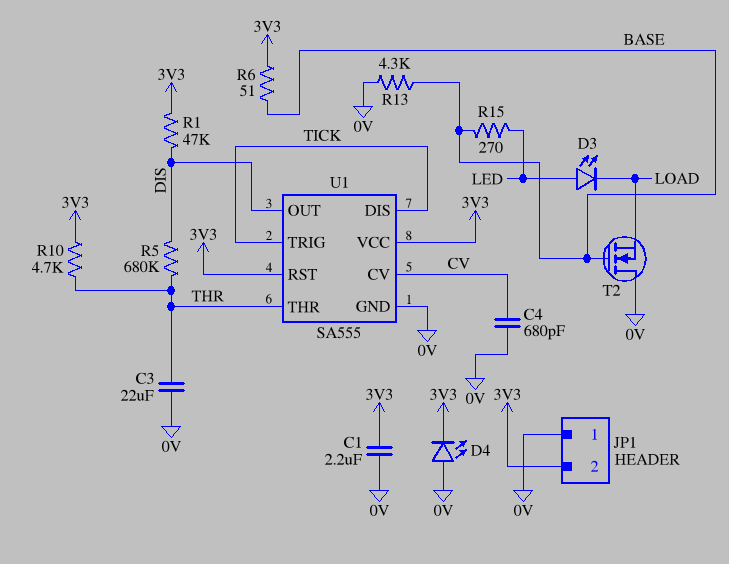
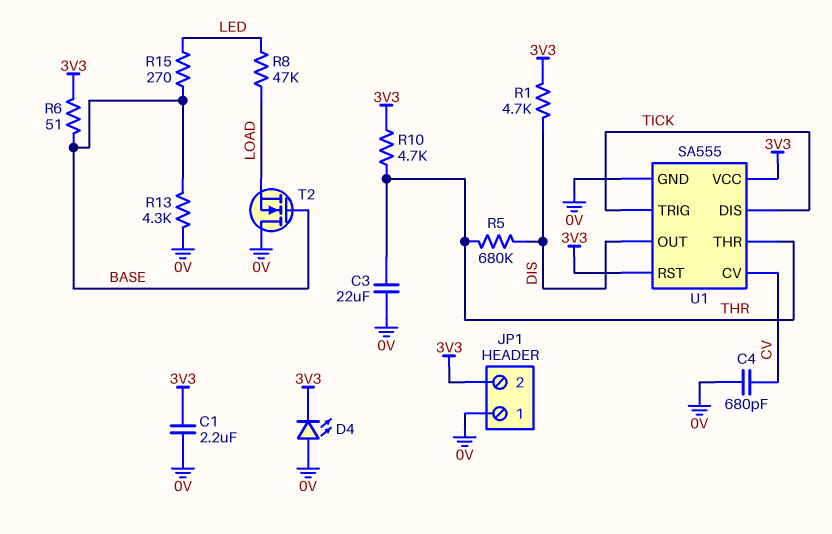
D3: LED (A LED, K LOAD) -> none
R1: 47k (3V3, DIS) -> 4.7k (3V3, DIS)
R8: none -> 47k (LED, LOAD)

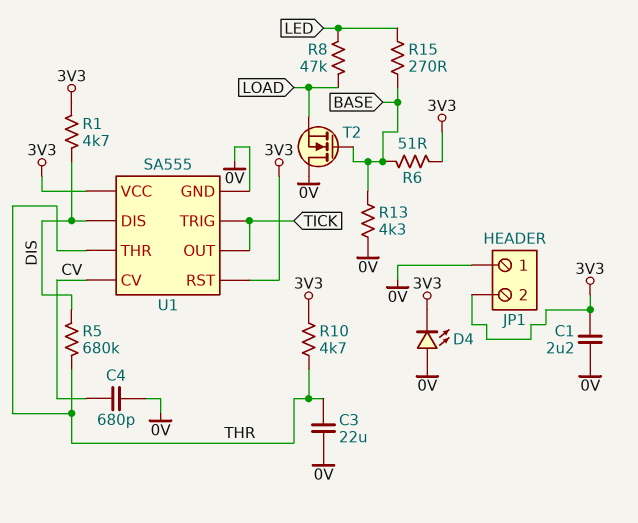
U1 pin DIS: TICK -> DIS
U1 pin OUT: DIS -> TICK

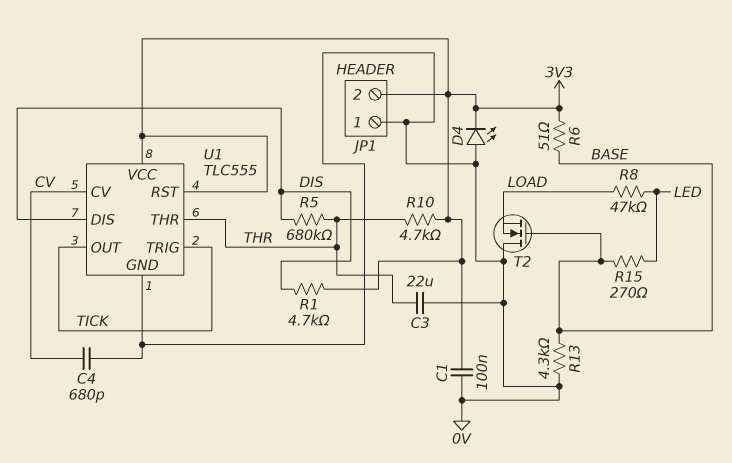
C1: 2.2uF (0V, 3V3) -> 100nF (0V, 3V3)
U1: SA555 -> TLC555

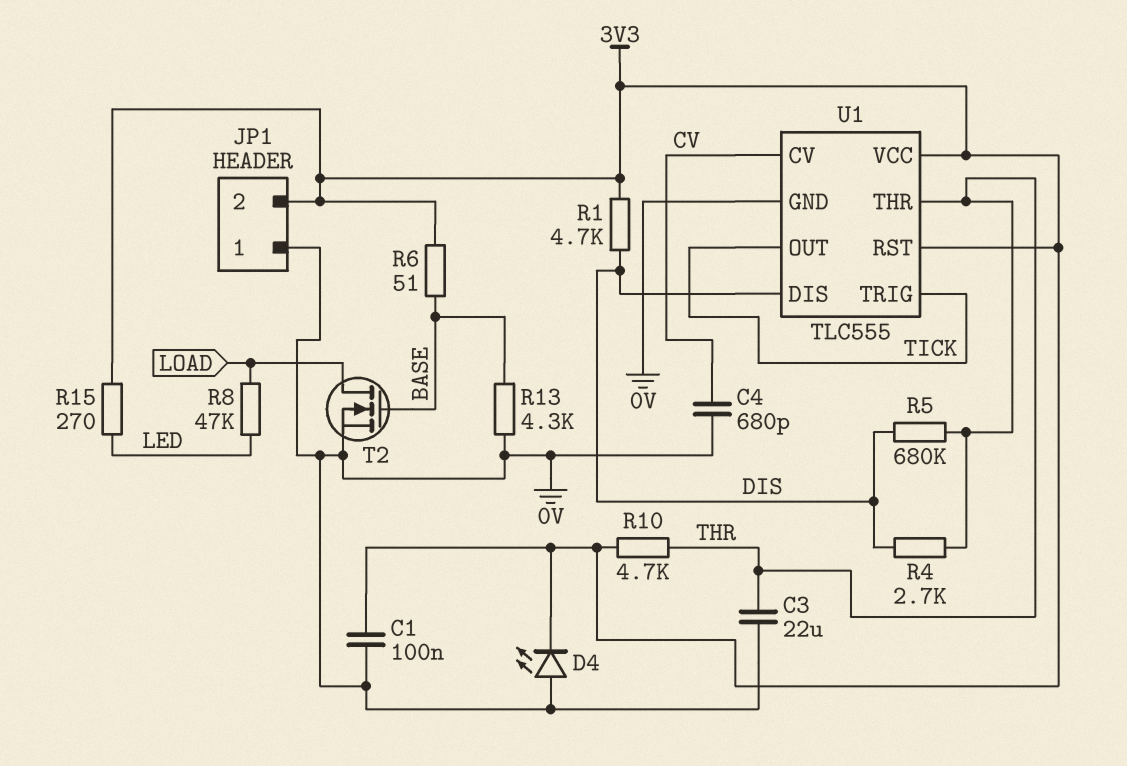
R4: none -> 2.7k (DIS, THR)
R15: 270 (BASE, LED) -> 270 (3V3, LED)
T2: NMOS (G BASE, D 0V, S LOAD) -> NMOS (G BASE, D LOAD, S 0V)

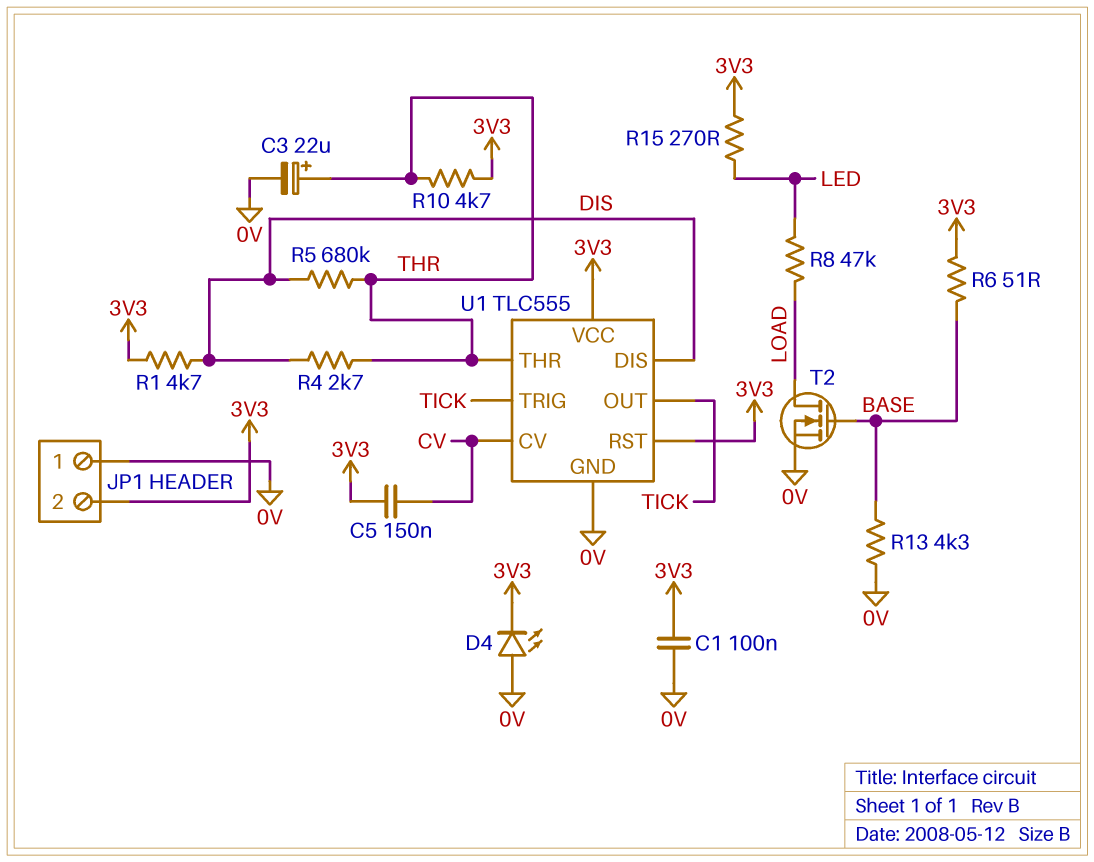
C3: 22uF (0V, THR) -> 22uF (plus THR, minus 0V)
C4: 680pF (0V, CV) -> none
C5: none -> 150nF (3V3, CV)

